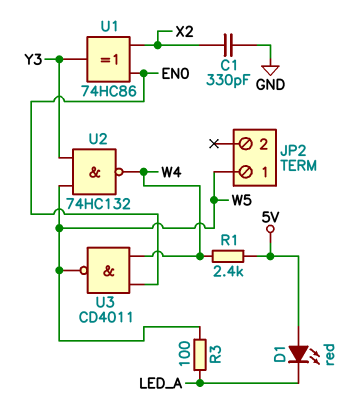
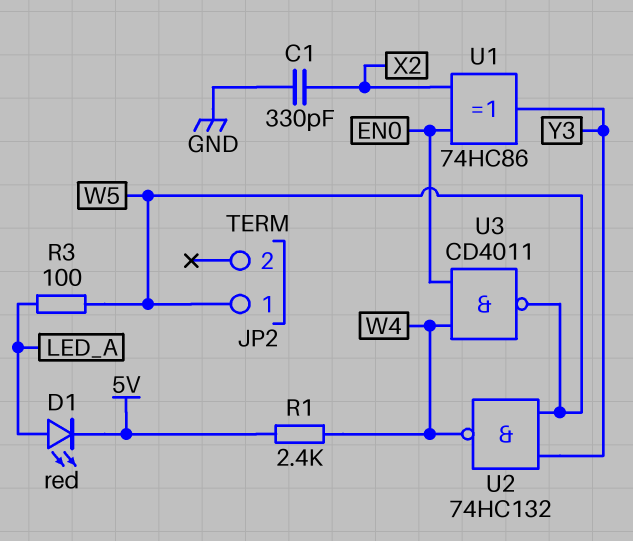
D1: LED red (A 5V, K LED_A) -> LED red (A LED_A, K 5V)

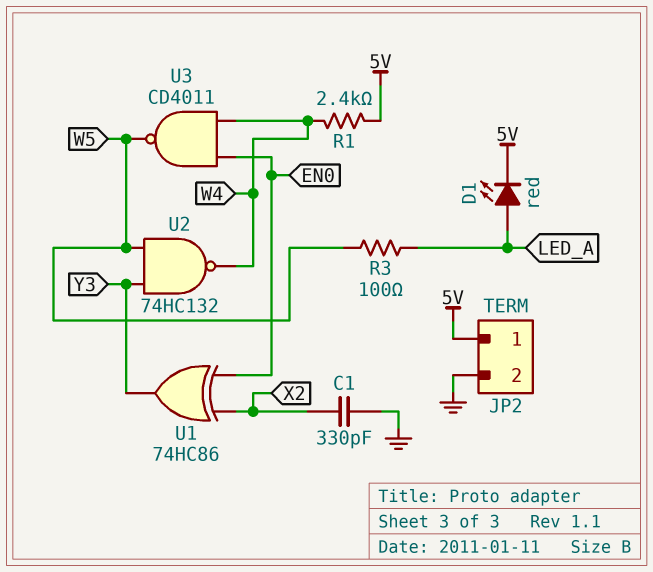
JP2 pin 1: W5 -> 5V
JP2 pin 2: none -> GND

